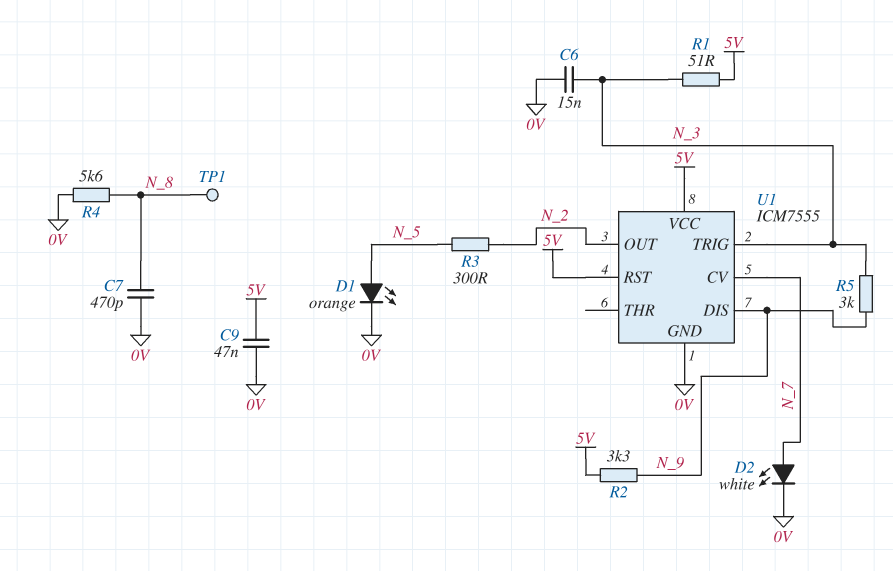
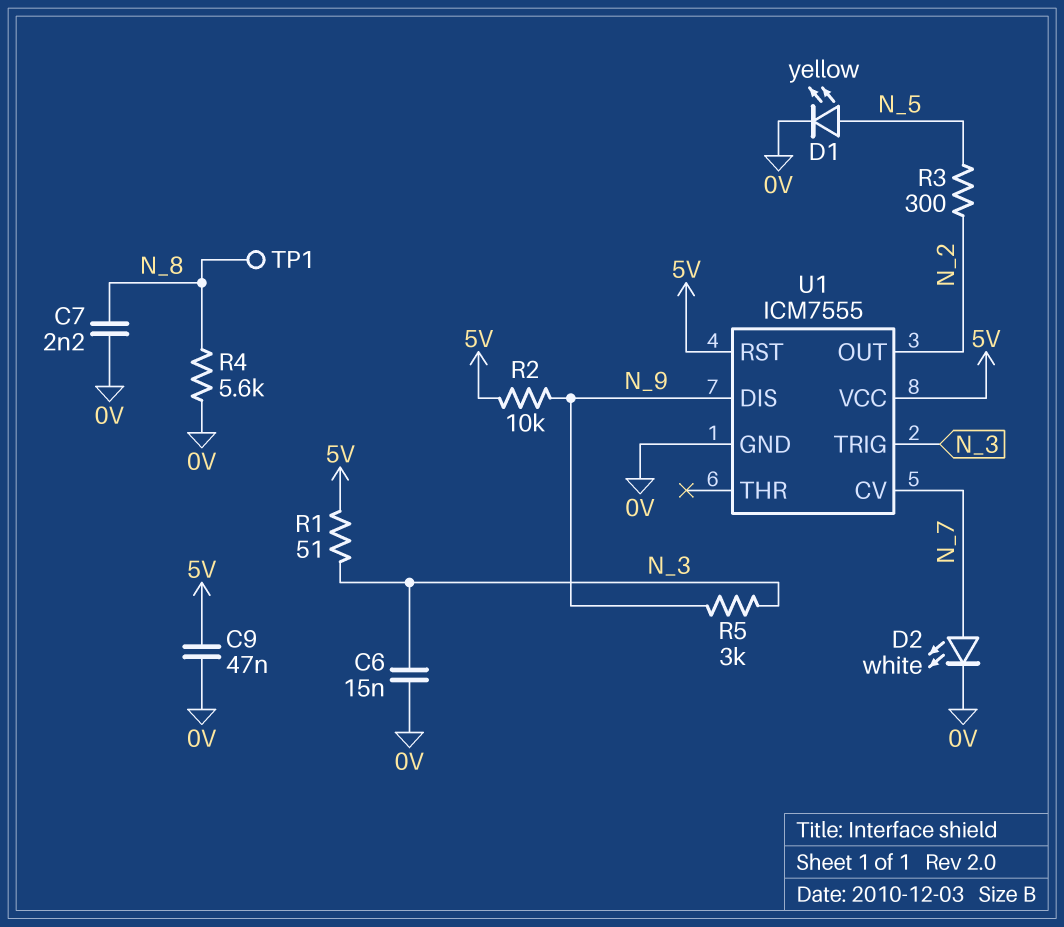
C7: 470pF (0V, N_8) -> 2.2nF (0V, N_8)
D1: LED orange (A N_5, K 0V) -> LED yellow (A N_5, K 0V)
R2: 3.3k (5V, N_9) -> 10k (5V, N_9)

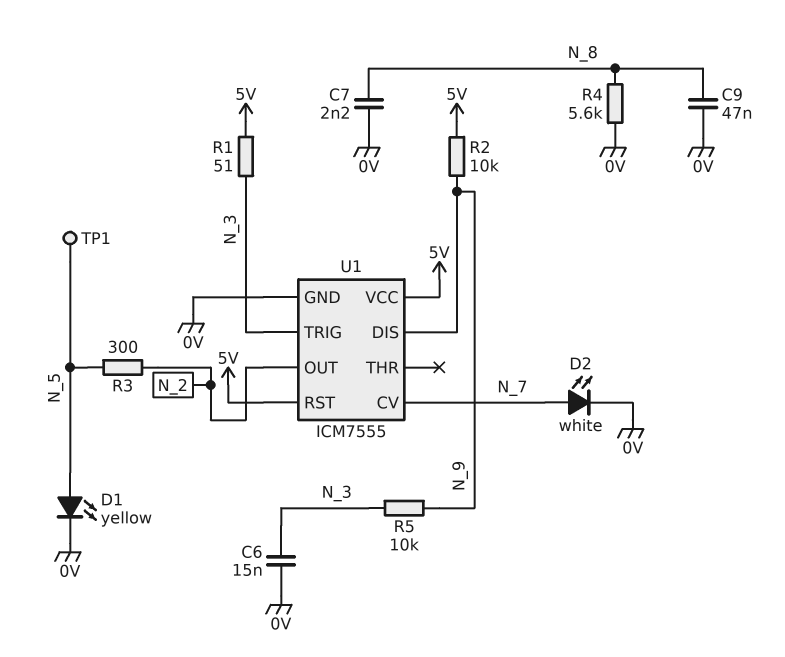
C9: 47nF (0V, 5V) -> 47nF (0V, N_8)
R5: 3k (N_3, N_9) -> 10k (N_3, N_9)
TP1: test point (N_8) -> test point (N_5)

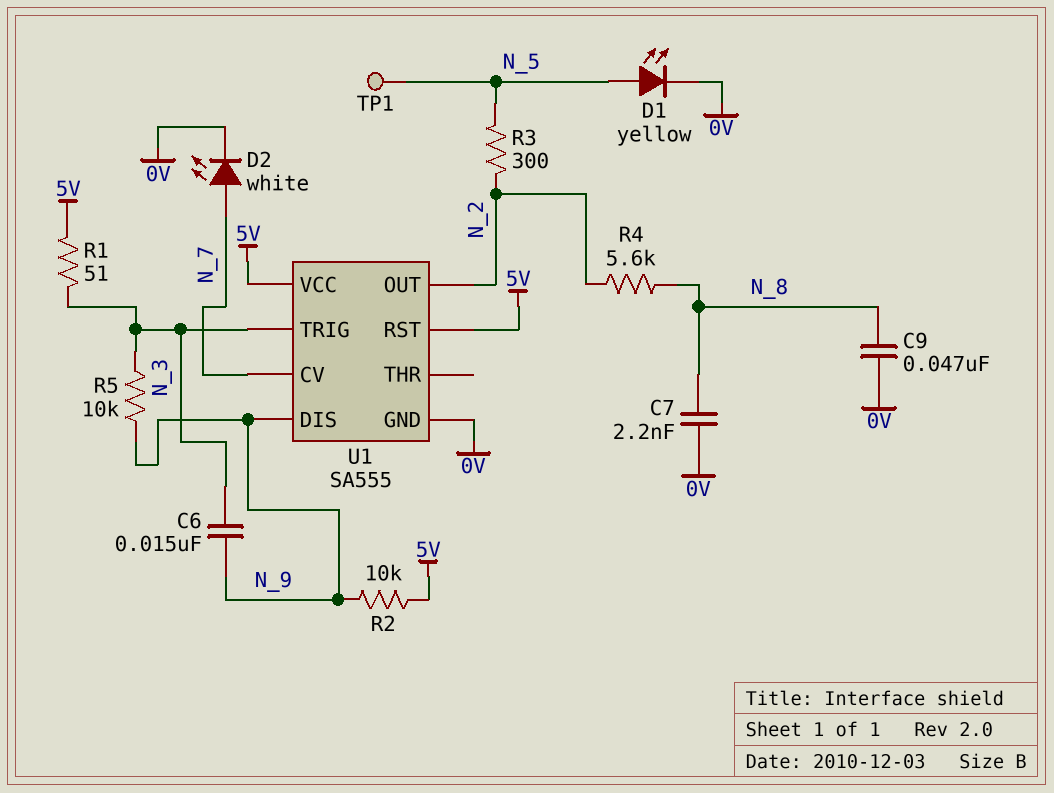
C6: 15nF (0V, N_3) -> 15nF (N_3, N_9)
R4: 5.6k (0V, N_8) -> 5.6k (N_2, N_8)
U1: ICM7555 -> SA555

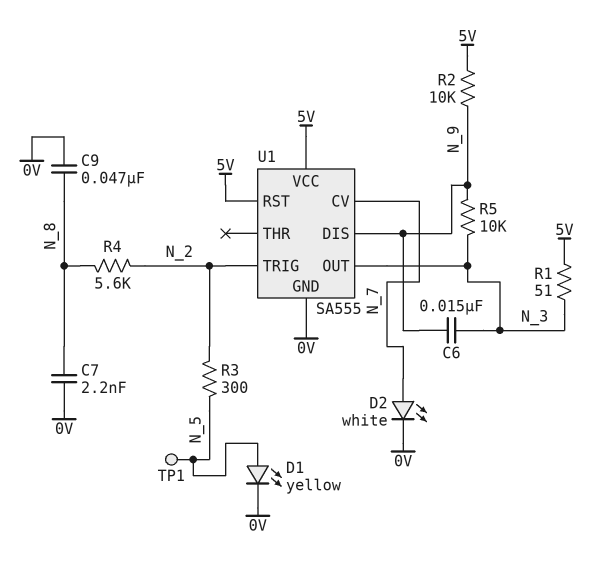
U1 pin OUT: N_2 -> N_3
U1 pin TRIG: N_3 -> N_2

